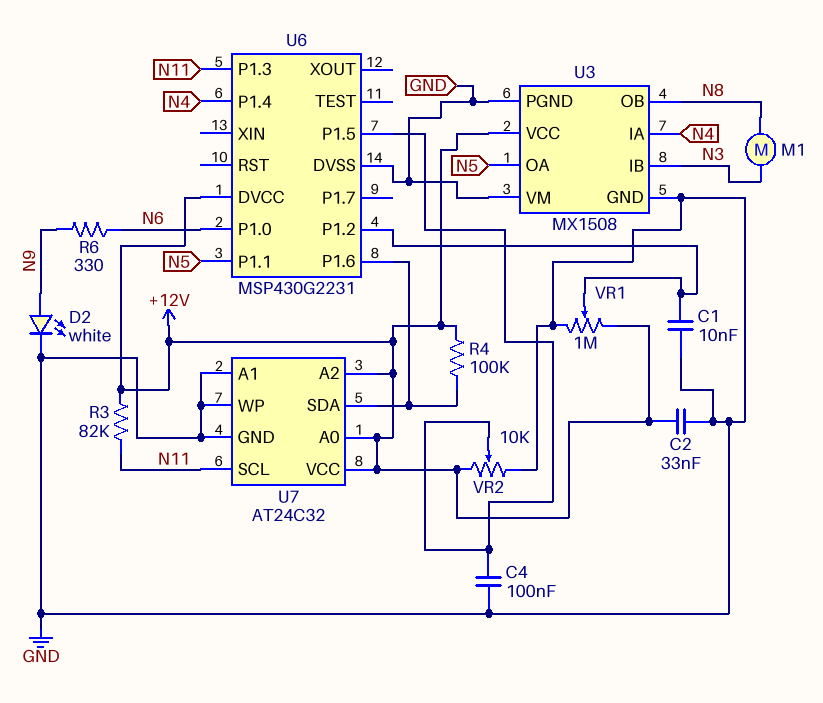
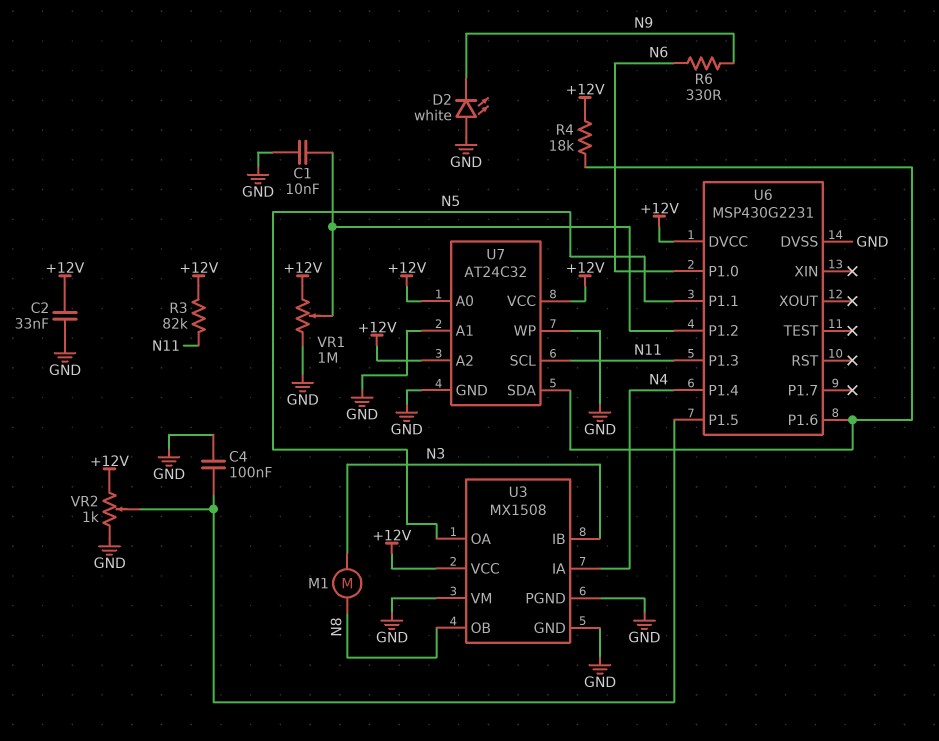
D2: LED white (A N9, K GND) -> LED white (A GND, K N9)
R4: 100k (+12V, U6/P1.6) -> 18k (+12V, U6/P1.6)
VR2: 10k (+12V, GND, wiper U6/P1.5) -> 1k (+12V, GND, wiper U6/P1.5)

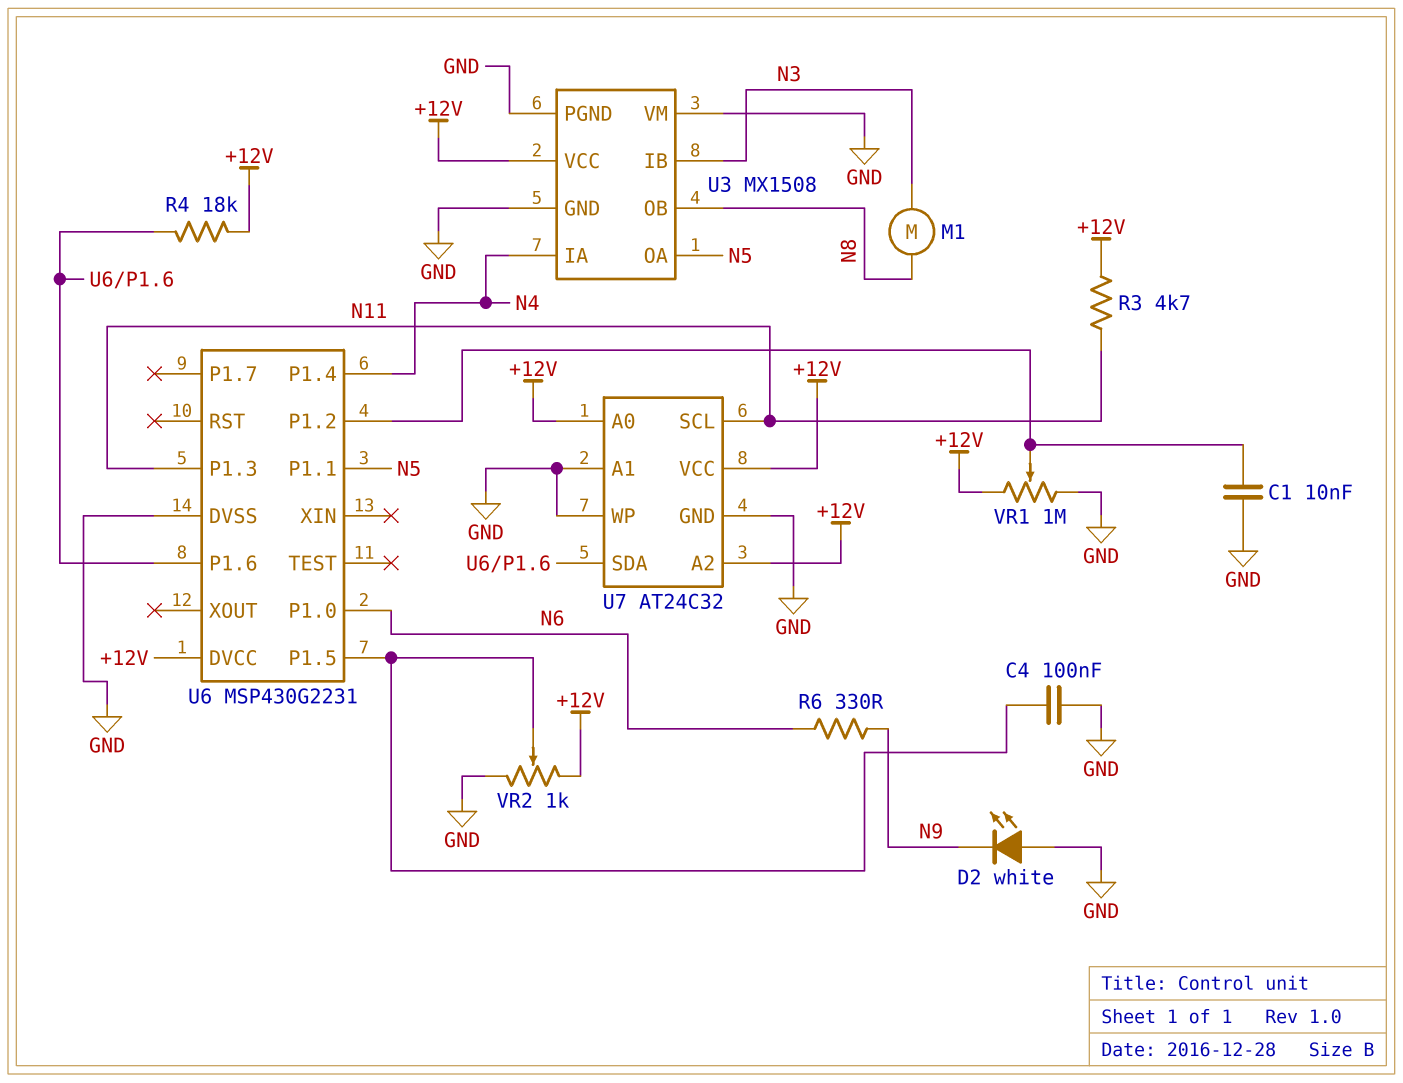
C2: 33nF (+12V, GND) -> none
R3: 82k (+12V, N11) -> 4.7k (+12V, N11)

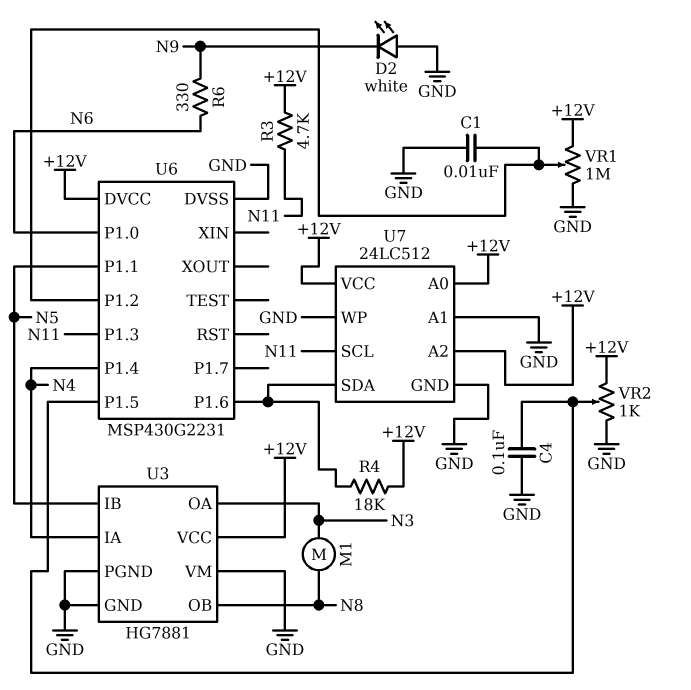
U3: MX1508 -> HG7881
U3 pin IB: N3 -> N5
U3 pin OA: N5 -> N3
U7: AT24C32 -> 24LC512

